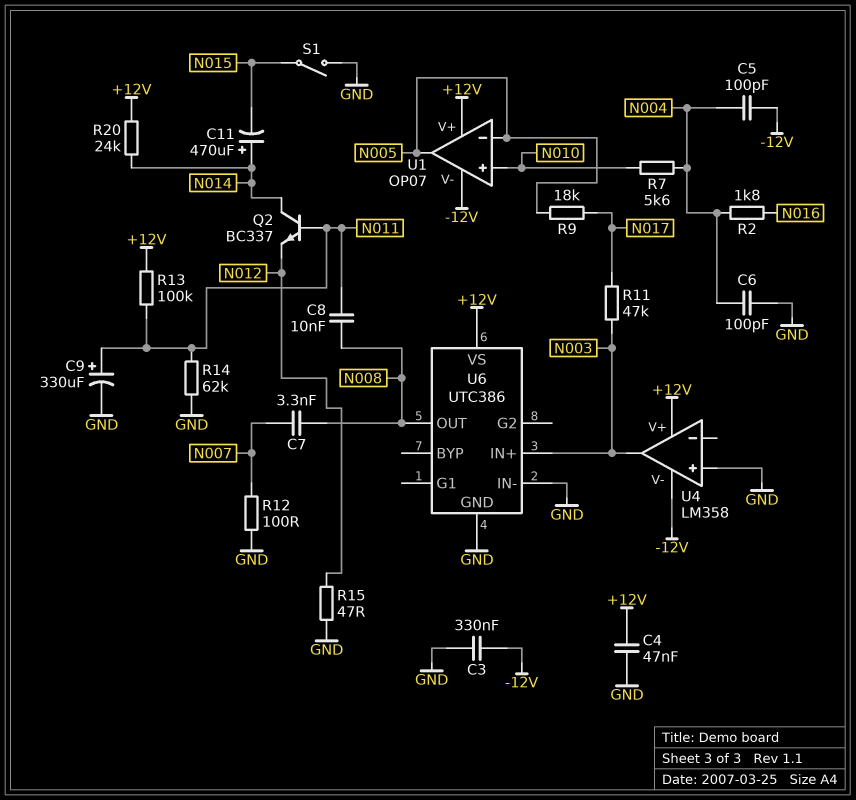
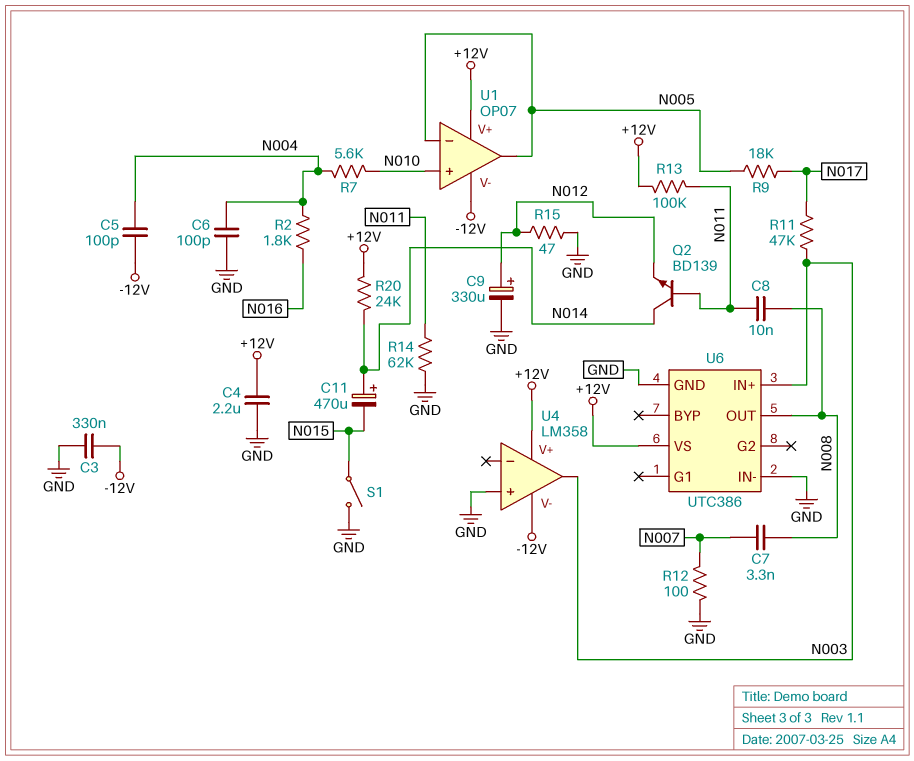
C4: 47nF (+12V, GND) -> 2.2uF (+12V, GND)
C9: 330uF (plus N011, minus GND) -> 330uF (plus N012, minus GND)
Q2: NPN BC337 (B N011, C N014, E N012) -> NPN BD139 (B N011, C N014, E N012)

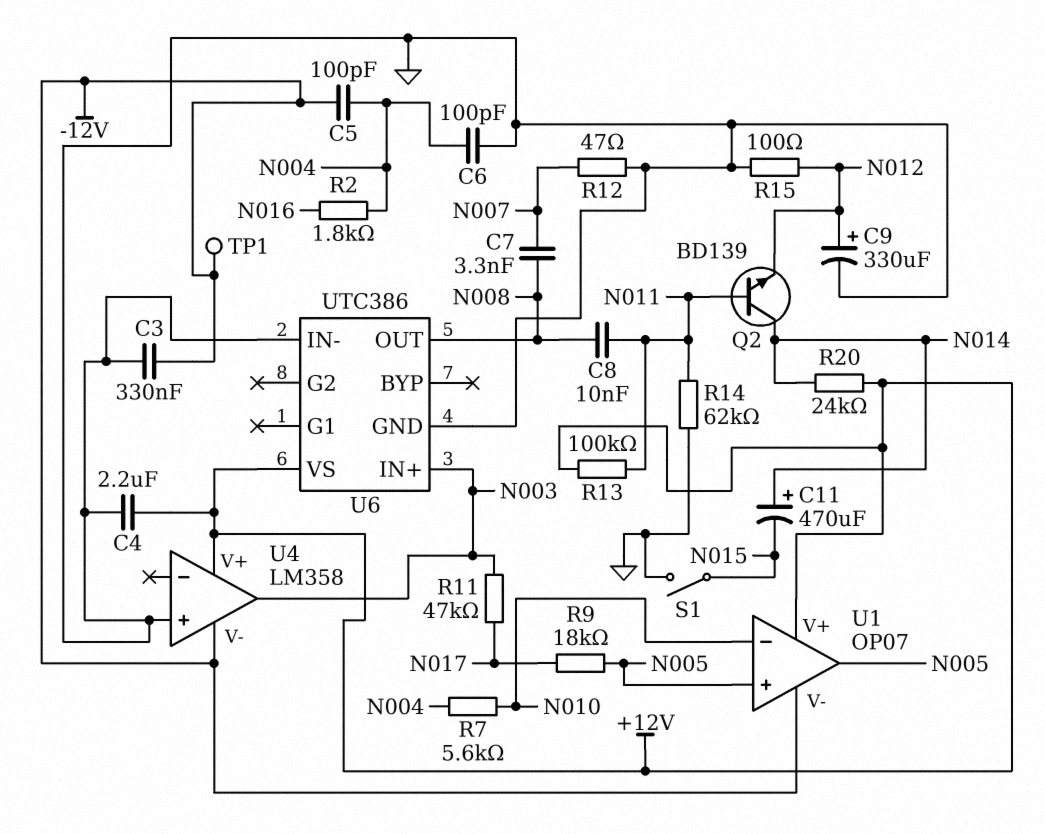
R12: 100 (GND, N007) -> 47 (GND, N007)
R15: 47 (GND, N012) -> 100 (GND, N012)
TP1: none -> test point (-12V)
U1 pin in+: N010 -> N005
U1 pin in-: N005 -> N010

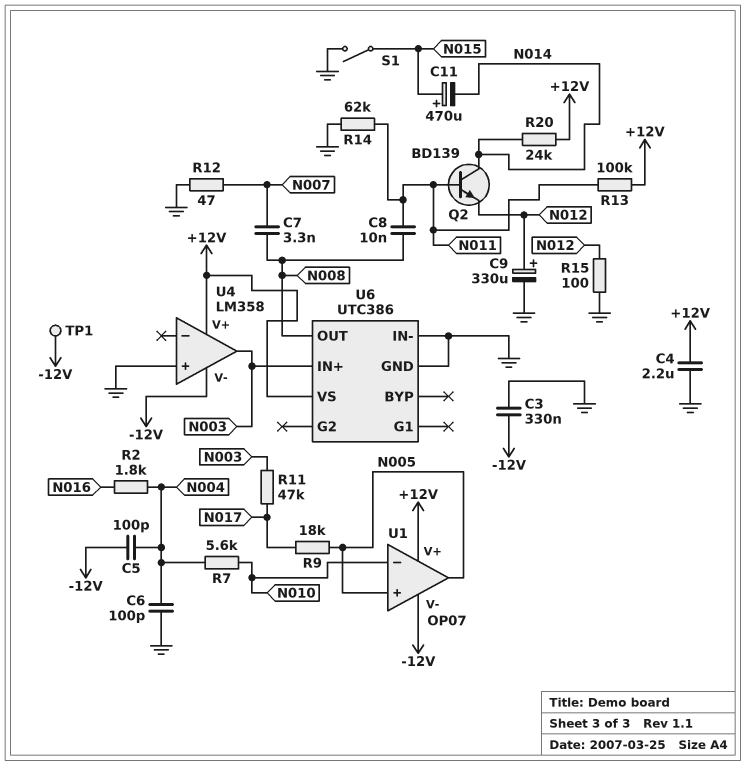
C11: 470uF (plus N014, minus N015) -> 470uF (plus N015, minus N014)

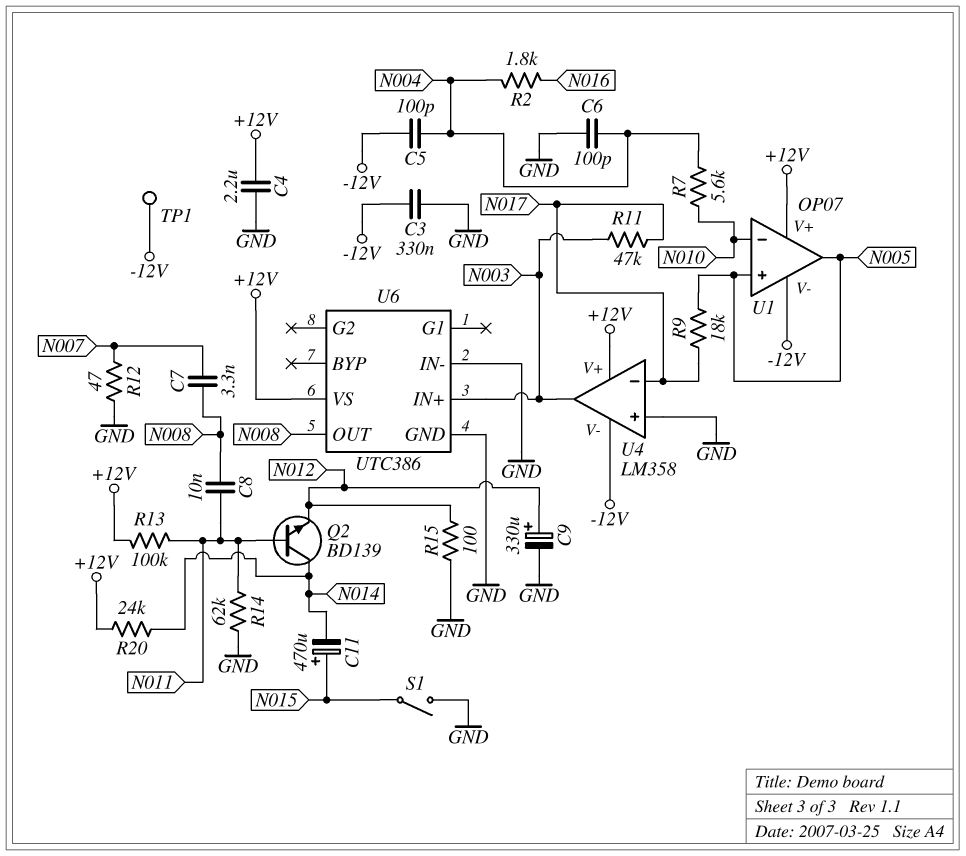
U4 pin in-: none -> N017

